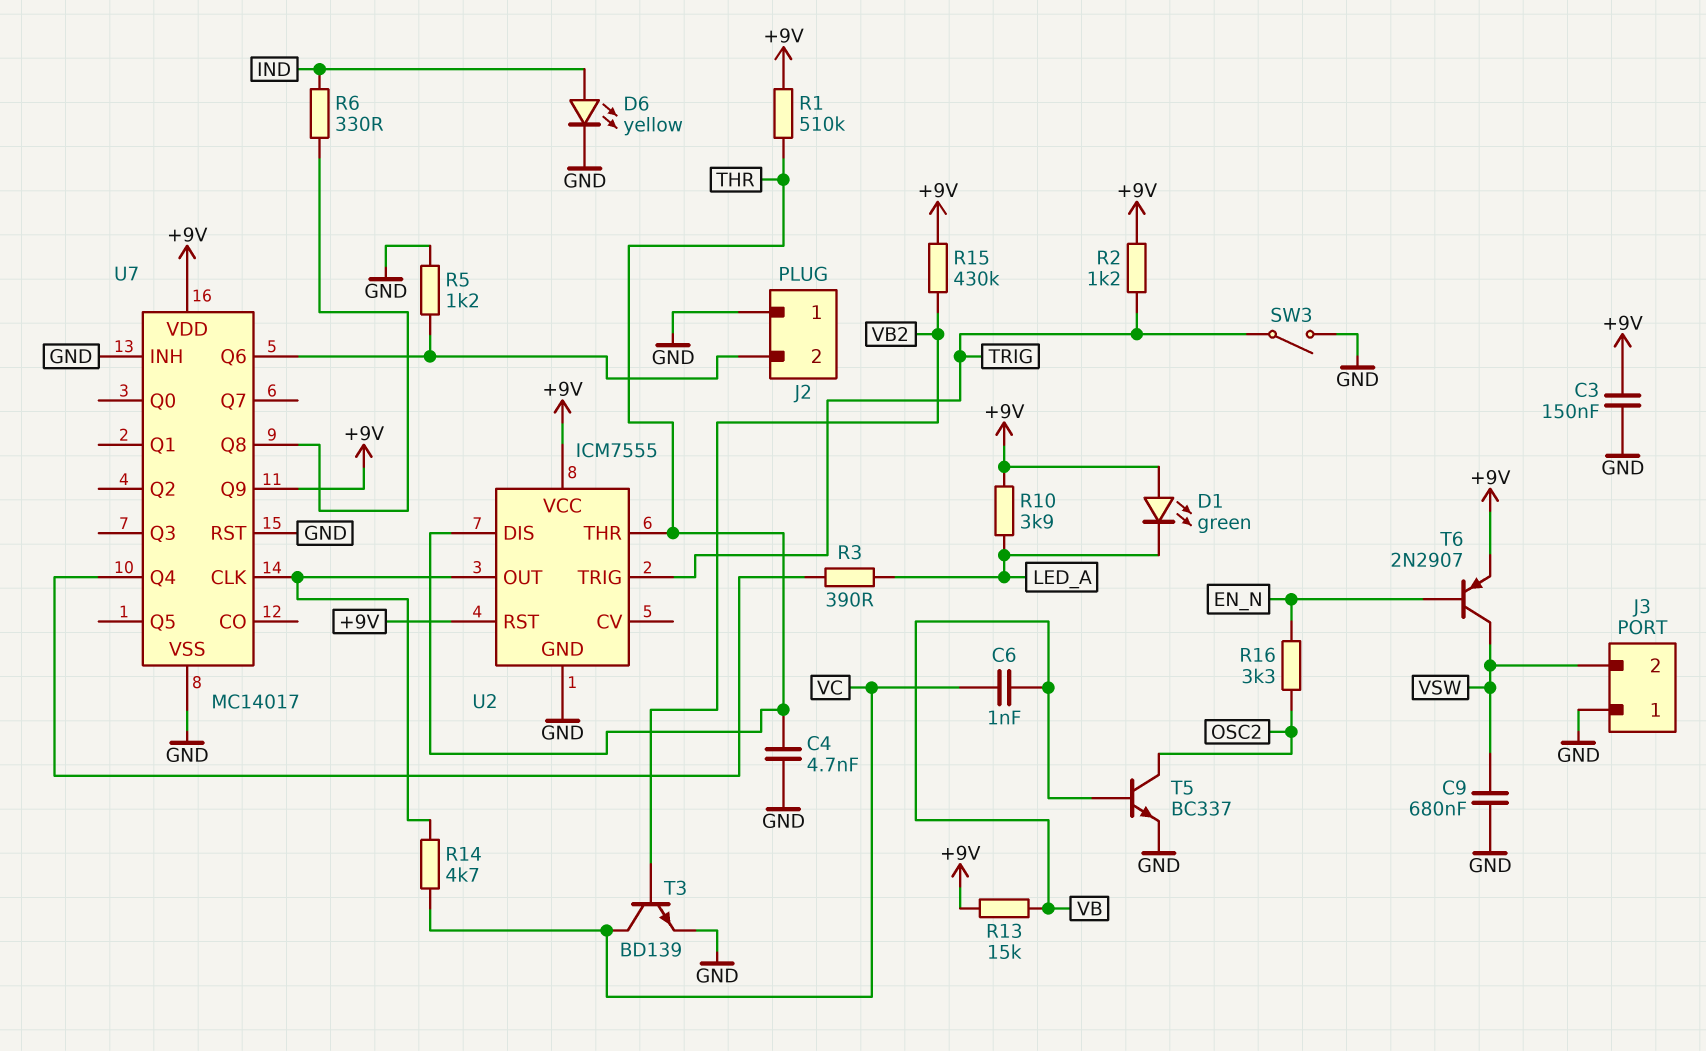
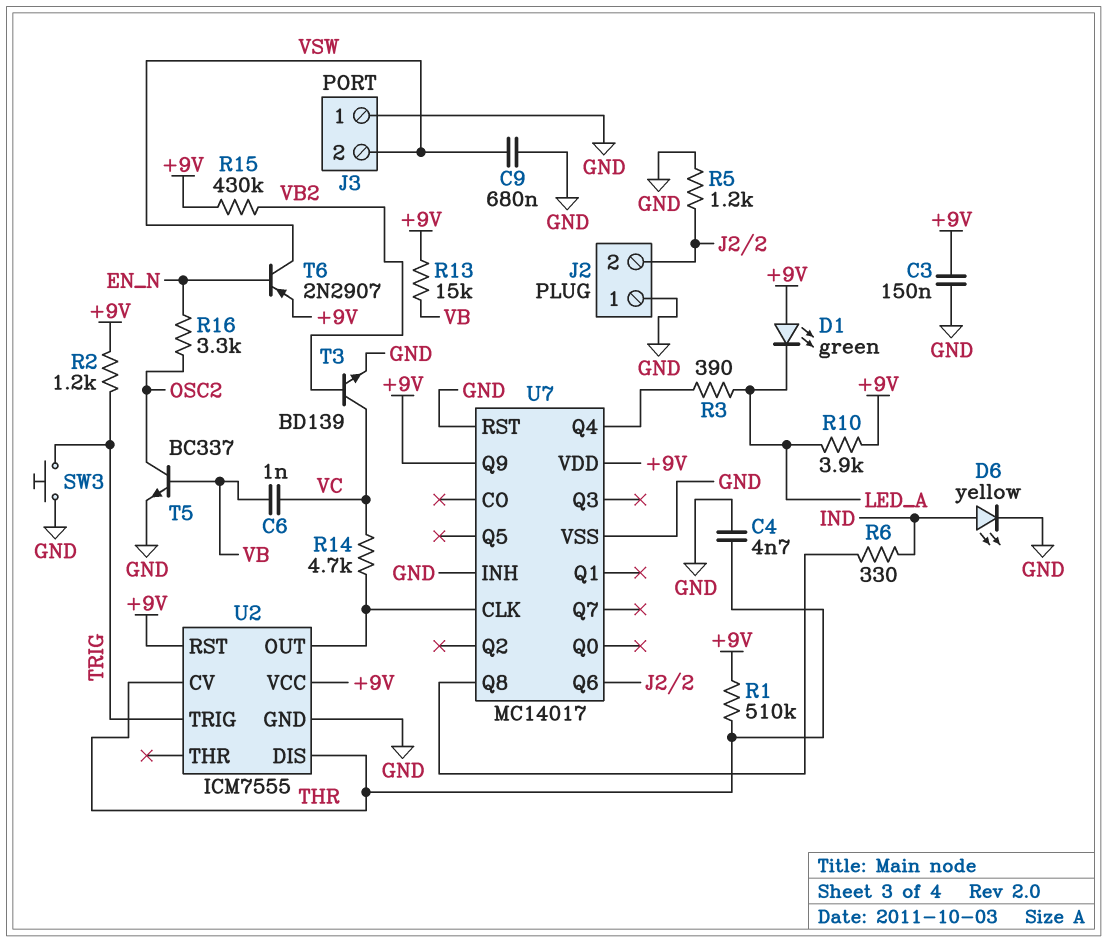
SW3: switch (GND, TRIG) -> button (GND, TRIG)
U2 pin CV: none -> THR
U2 pin THR: THR -> none

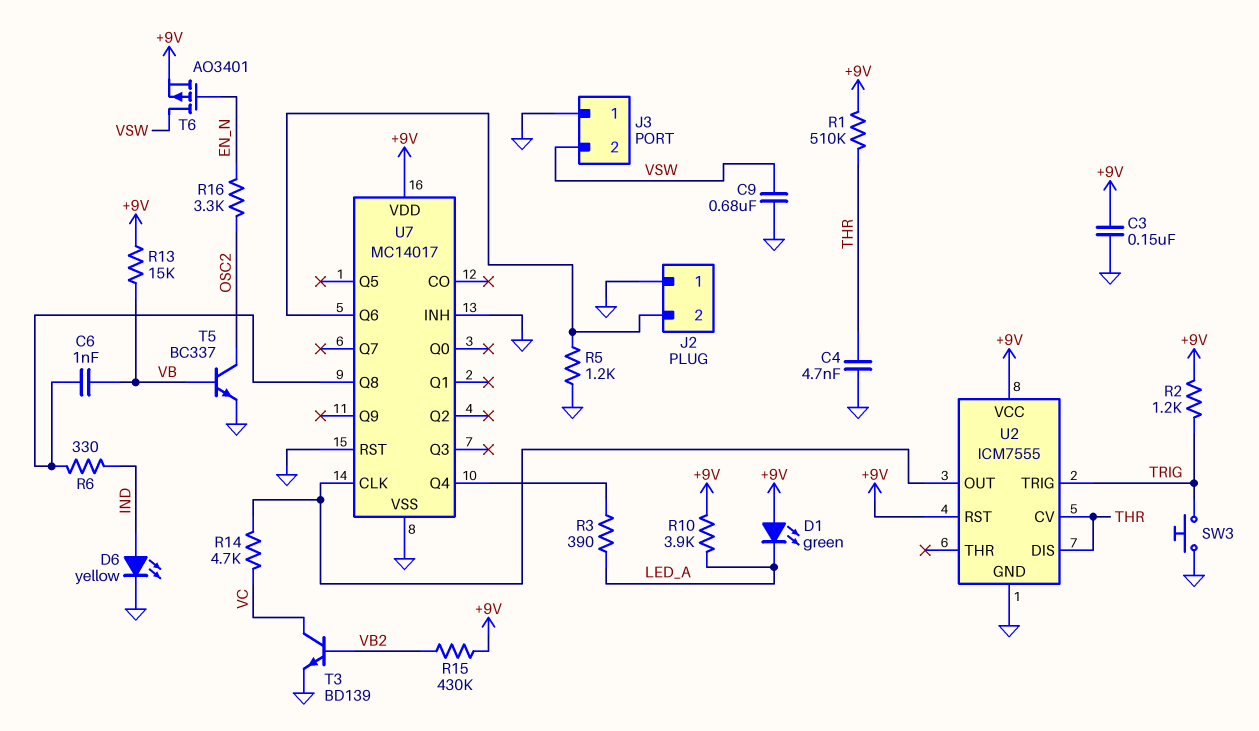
C6: 1nF (VB, VC) -> 1nF (U7/Q8, VB)
T6: PNP 2N2907 (B EN_N, C VSW, E +9V) -> PMOS AO3401 (G EN_N, D VSW, S +9V)
U7 pin Q9: +9V -> none

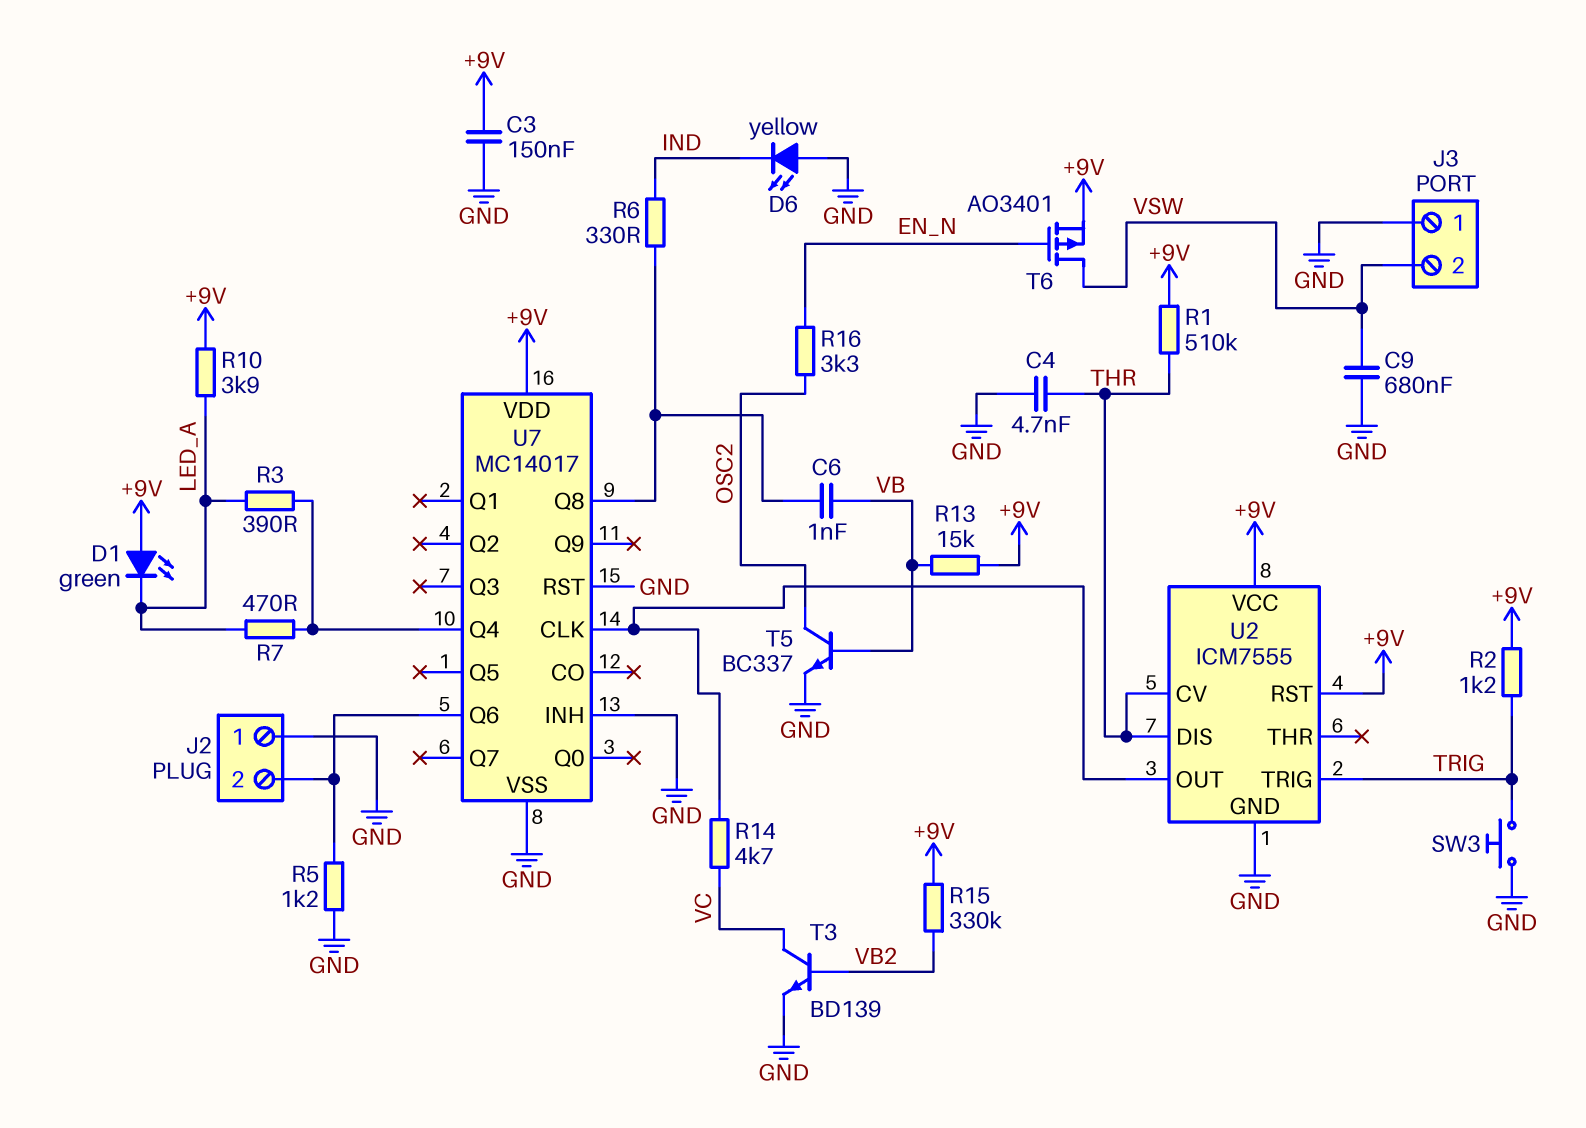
D6: LED yellow (A IND, K GND) -> LED yellow (A GND, K IND)
R7: none -> 470 (LED_A, U7/Q4)
R15: 430k (+9V, VB2) -> 330k (+9V, VB2)

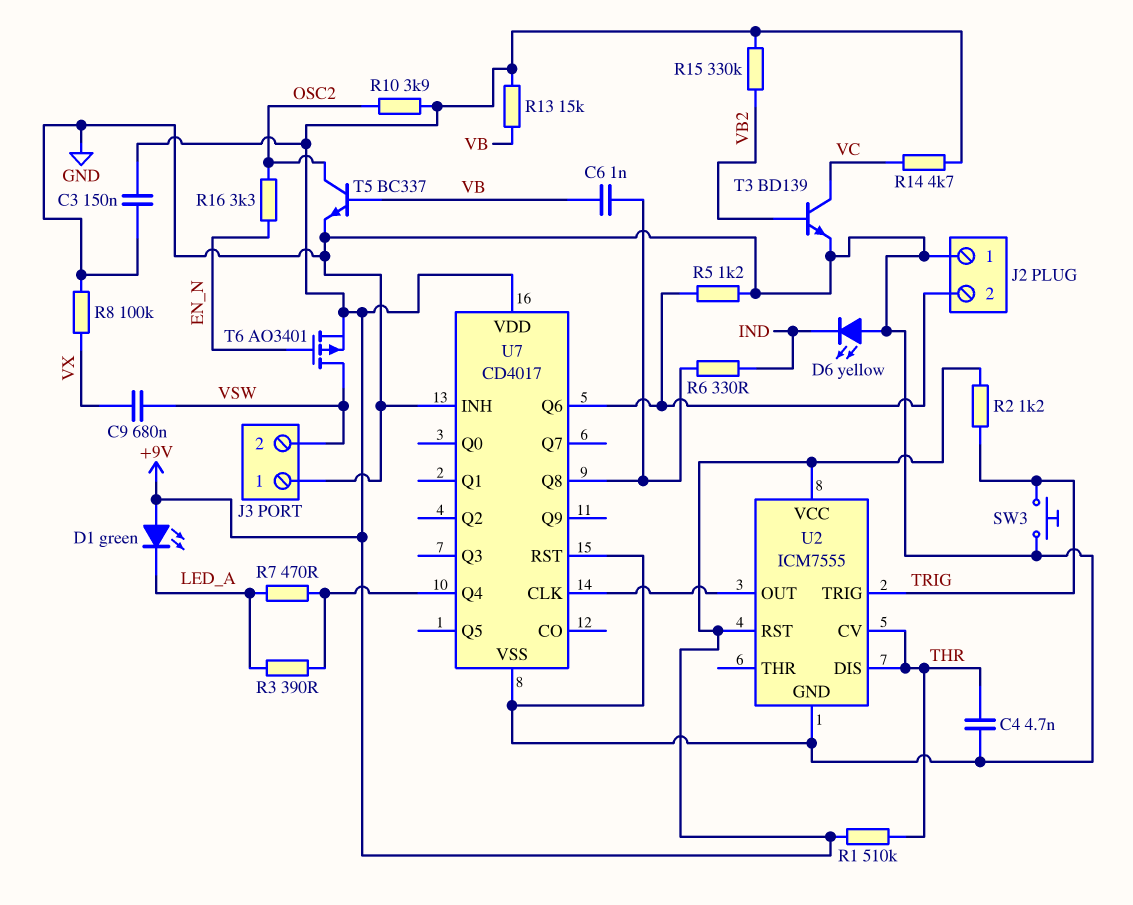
C9: 680nF (GND, VSW) -> 680nF (VSW, VX)
R8: none -> 100k (GND, VX)
R10: 3.9k (+9V, LED_A) -> 3.9k (+9V, OSC2)
R14: 4.7k (U2/OUT, VC) -> 4.7k (+9V, VC)
U7: MC14017 -> CD4017

